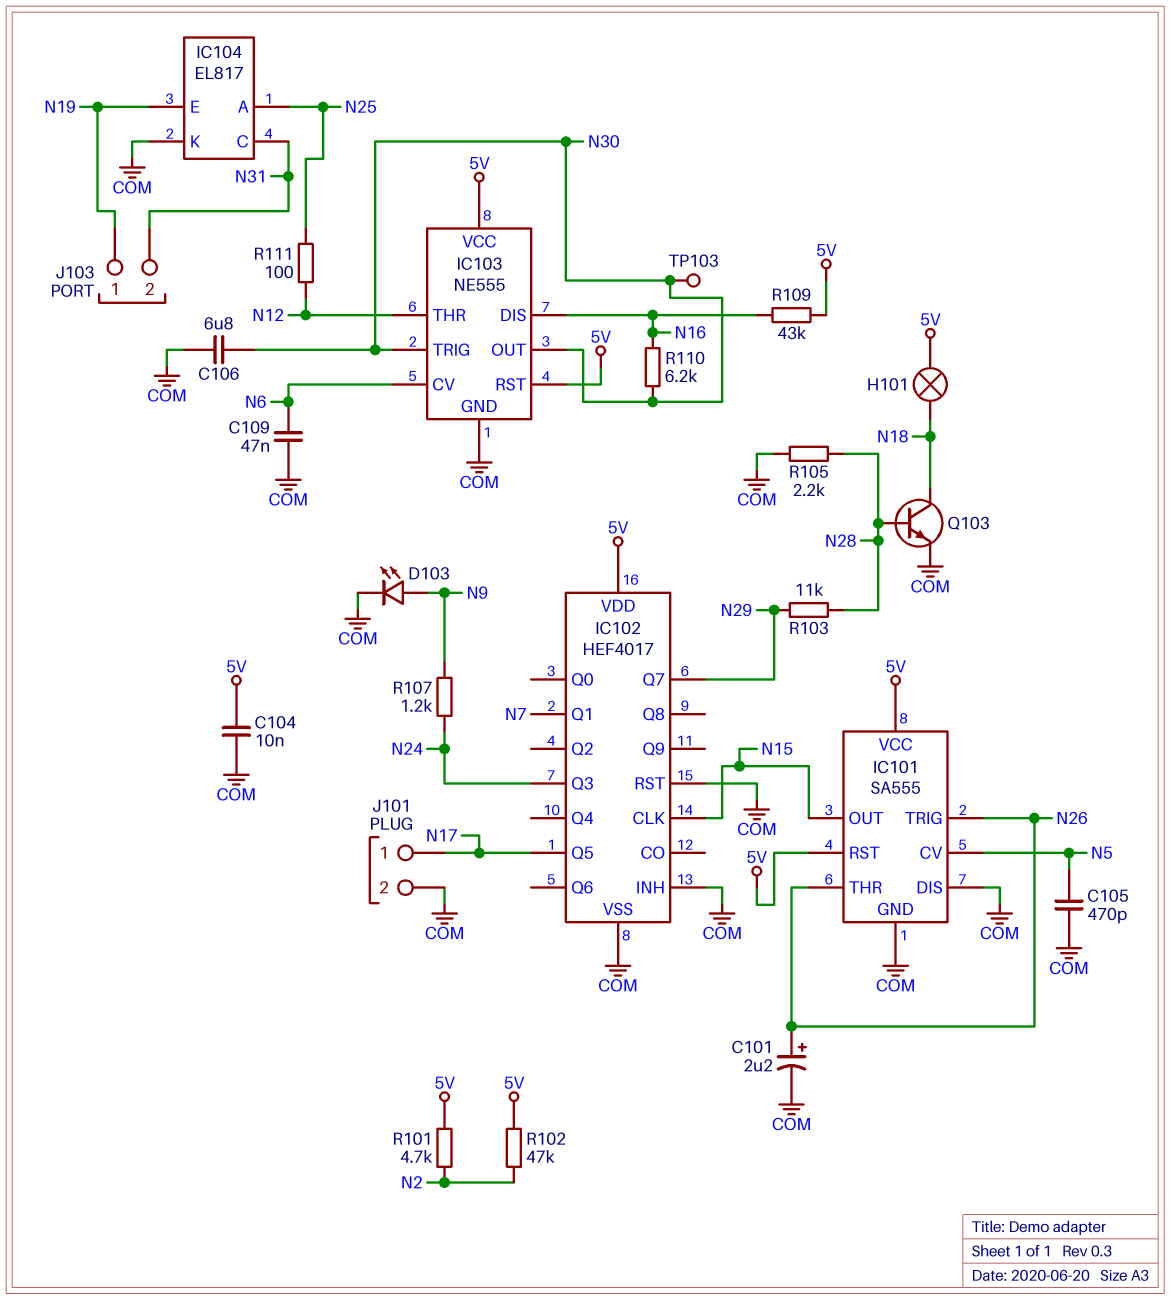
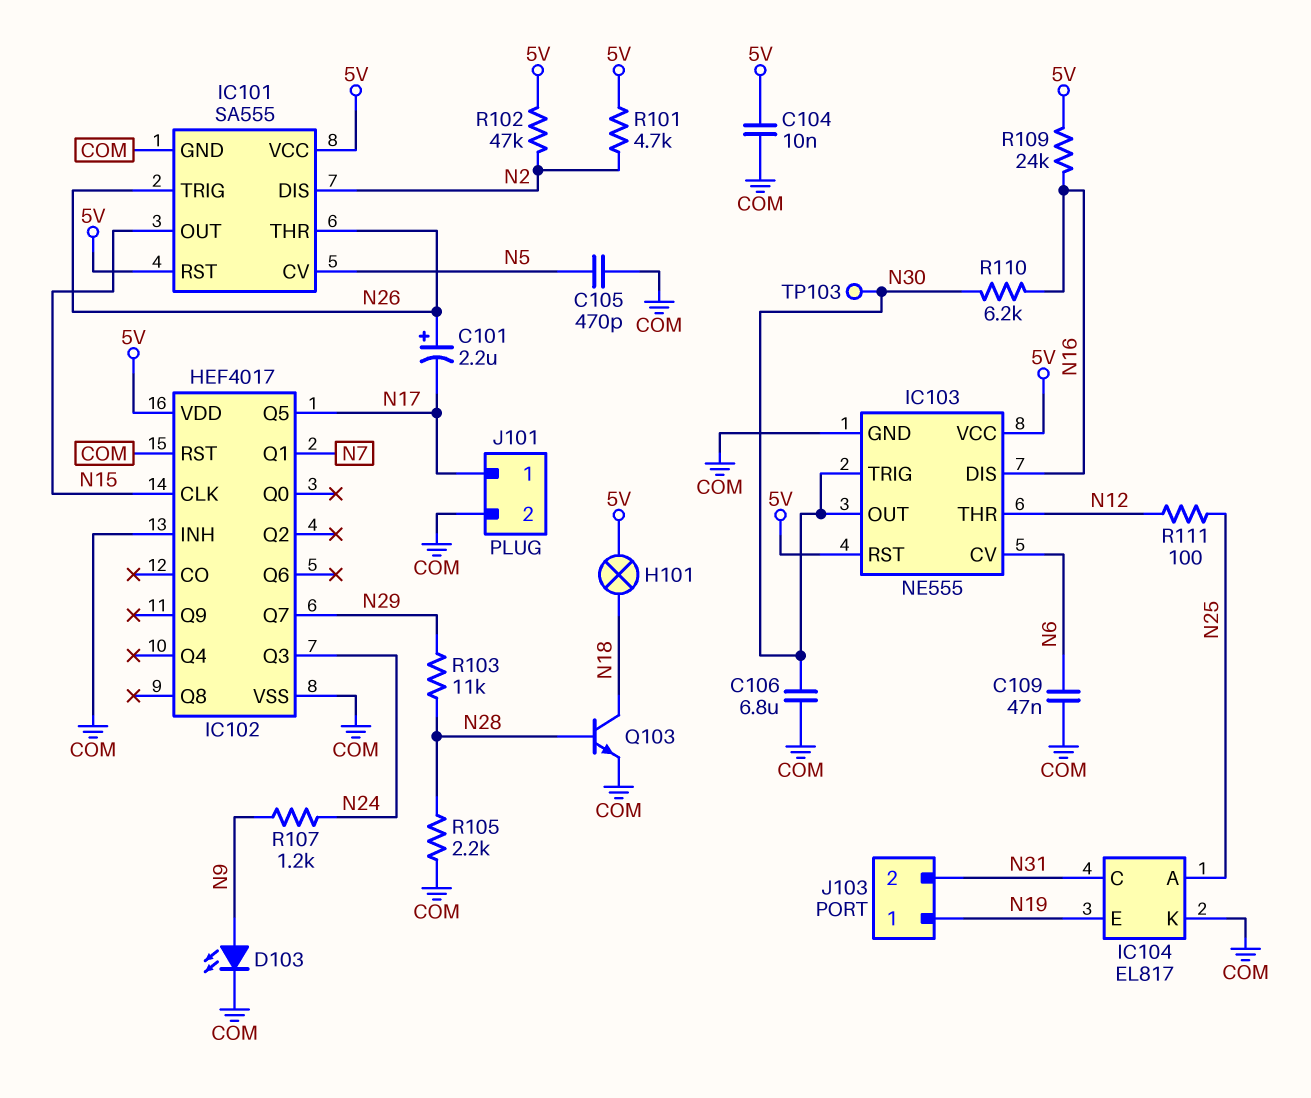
C101: 2.2uF (plus N26, minus COM) -> 2.2uF (plus N26, minus N17)
IC101 pin DIS: COM -> N2
R109: 43k (5V, N16) -> 24k (5V, N16)

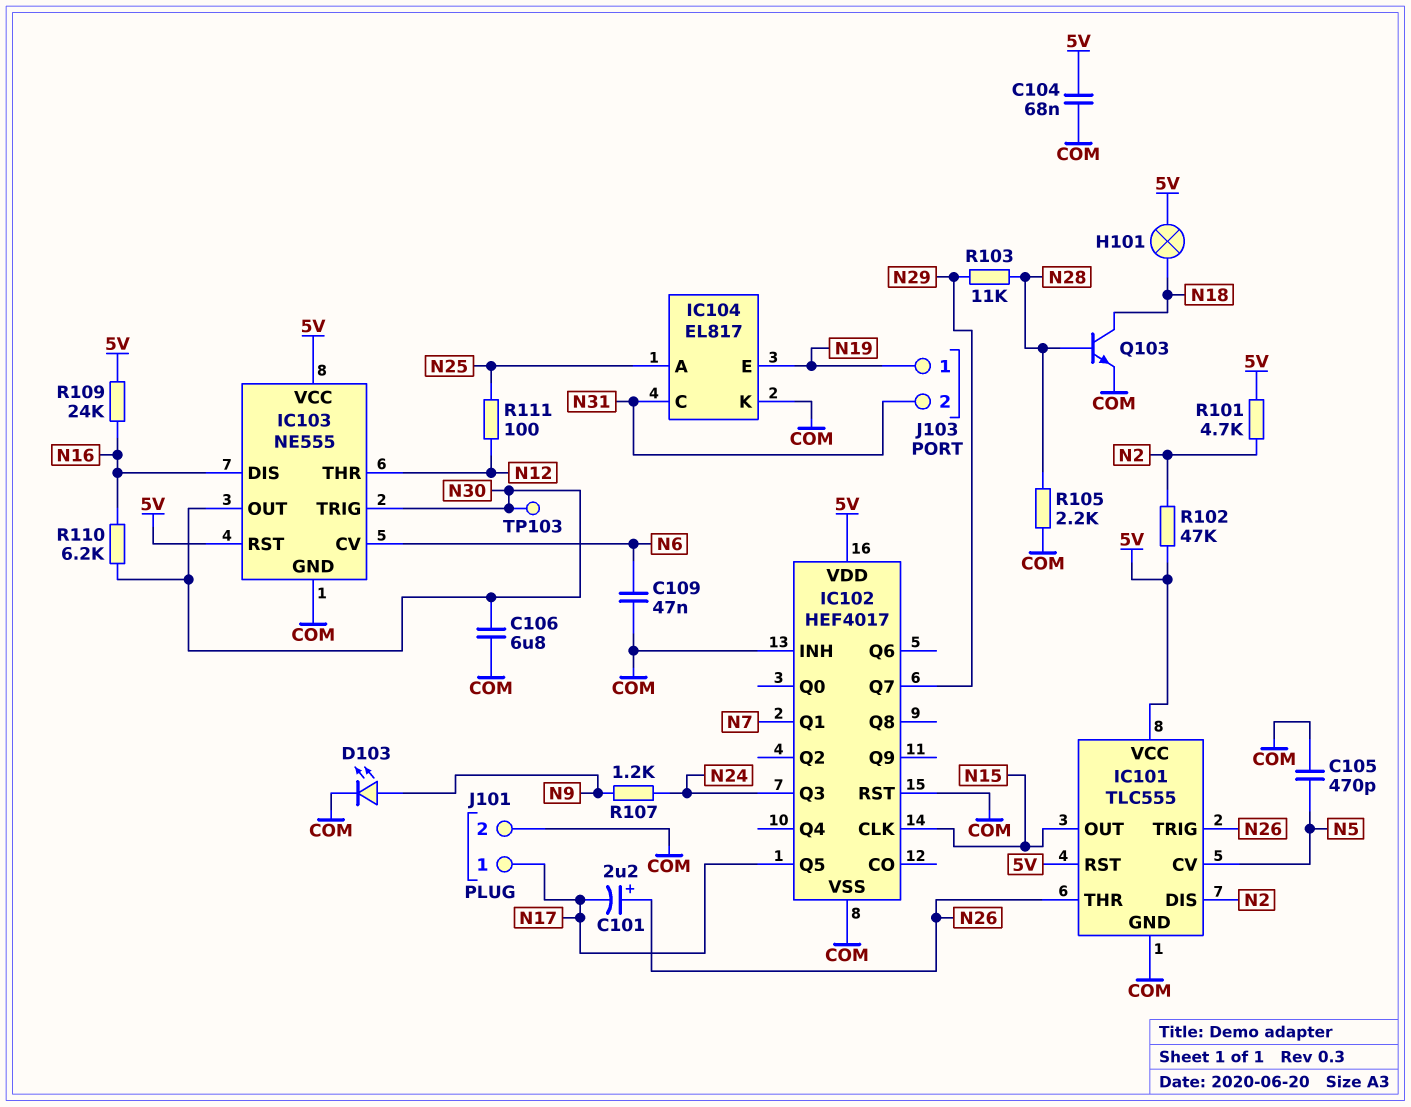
C104: 10nF (5V, COM) -> 68nF (5V, COM)
IC101: SA555 -> TLC555

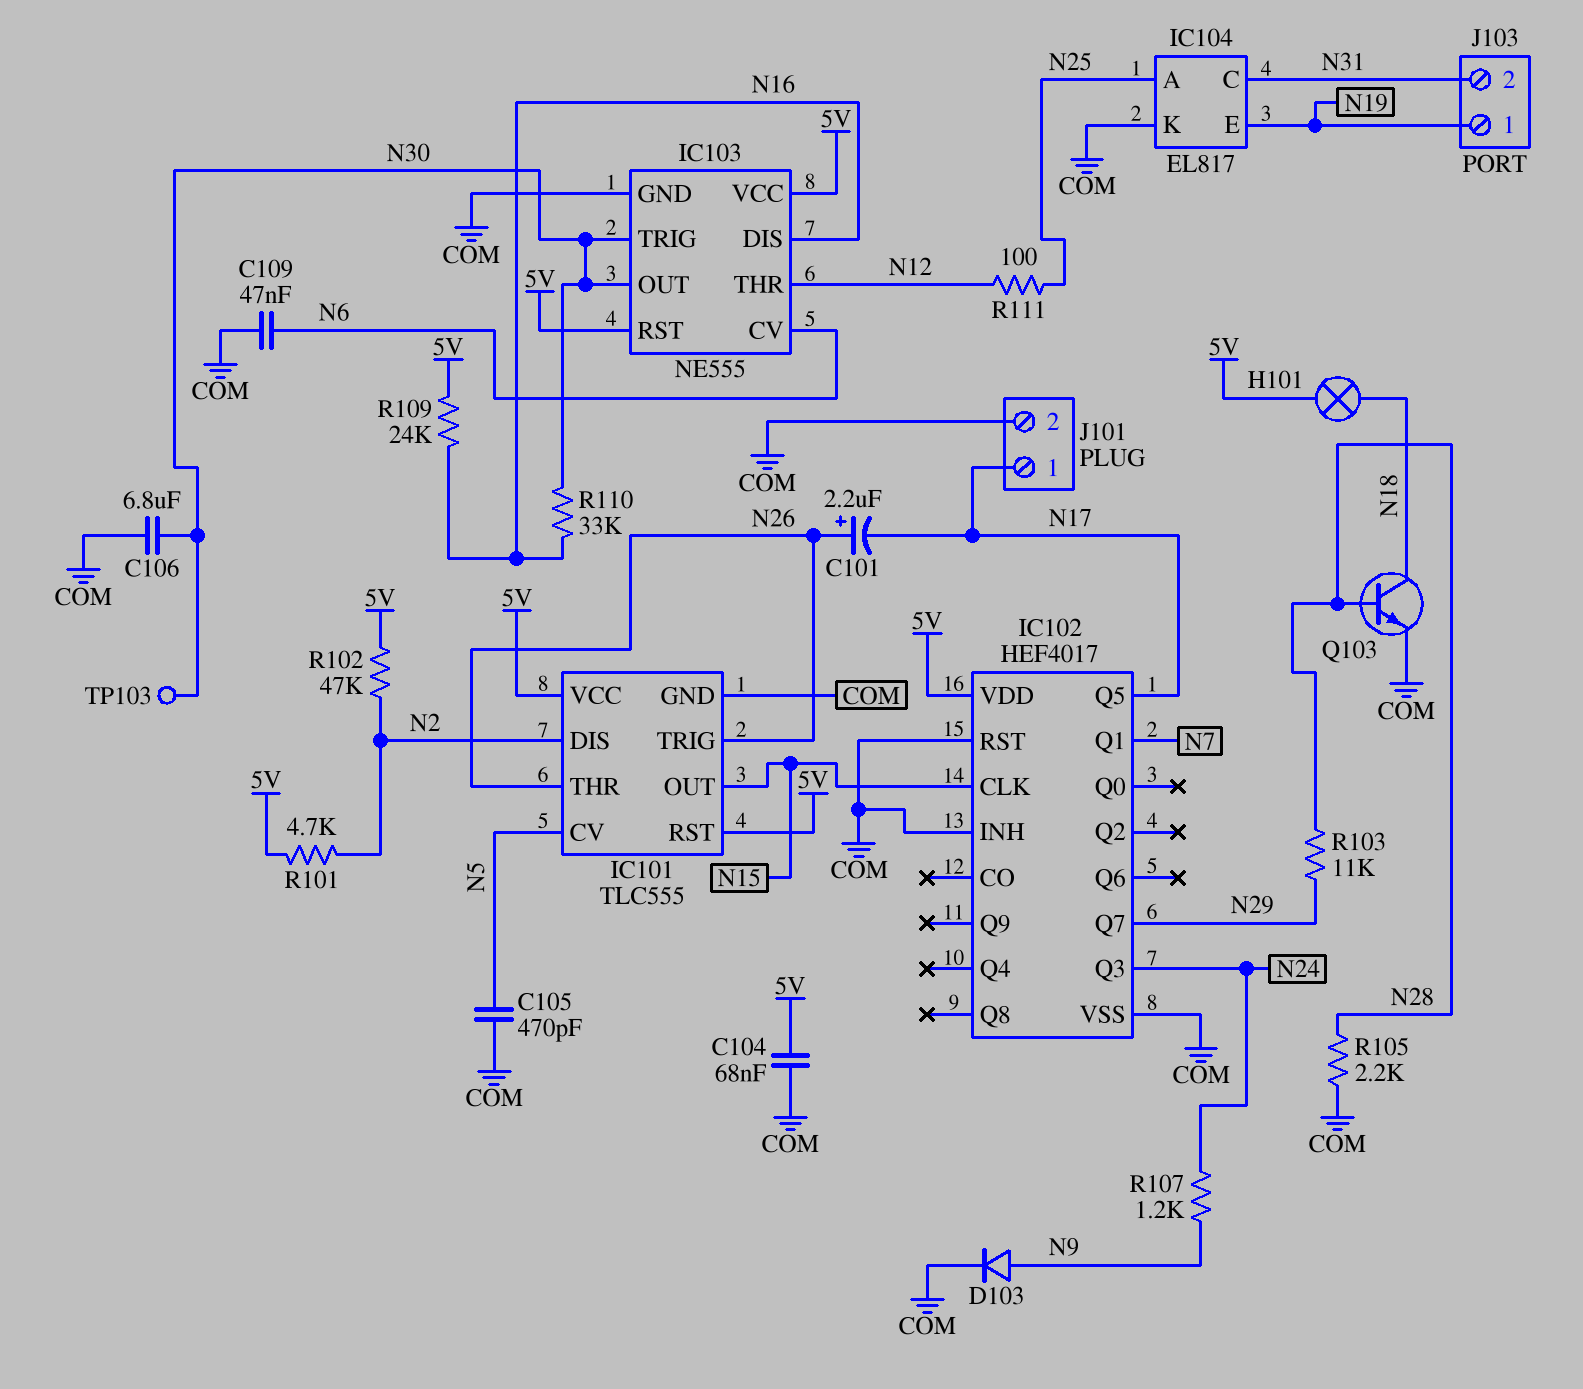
D103: LED (A N9, K COM) -> diode (A N9, K COM)
R110: 6.2k (N16, N30) -> 33k (N16, N30)

